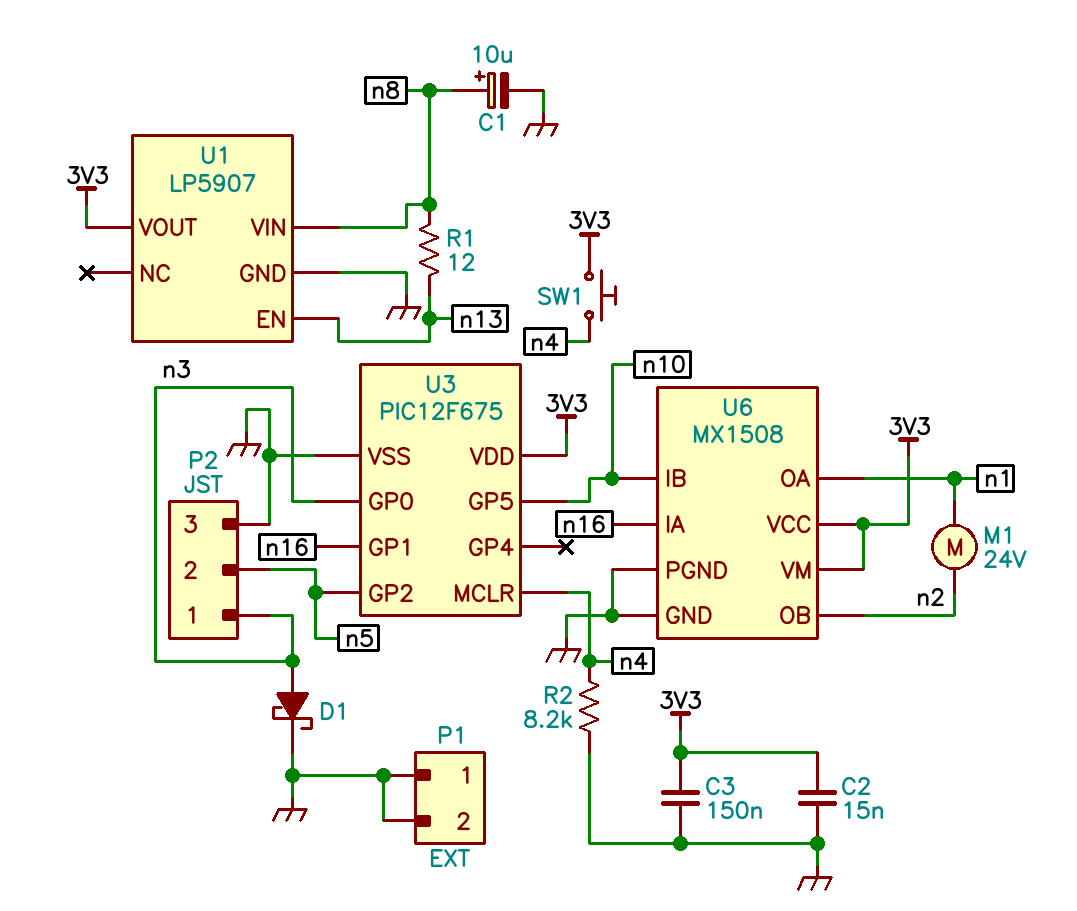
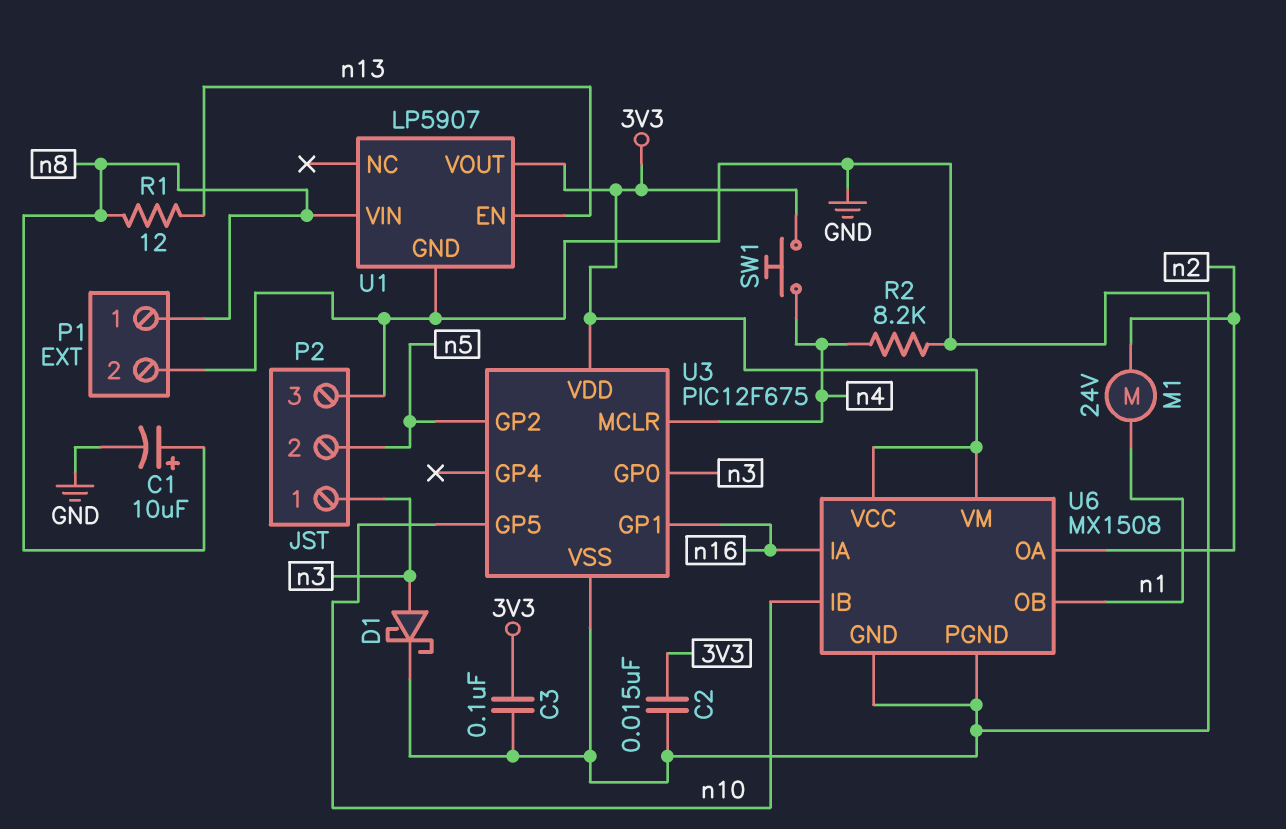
C3: 150nF (3V3, GND) -> 100nF (3V3, GND)
P1 pin 1: GND -> n8
U6 pin OA: n1 -> n2
U6 pin OB: n2 -> n1

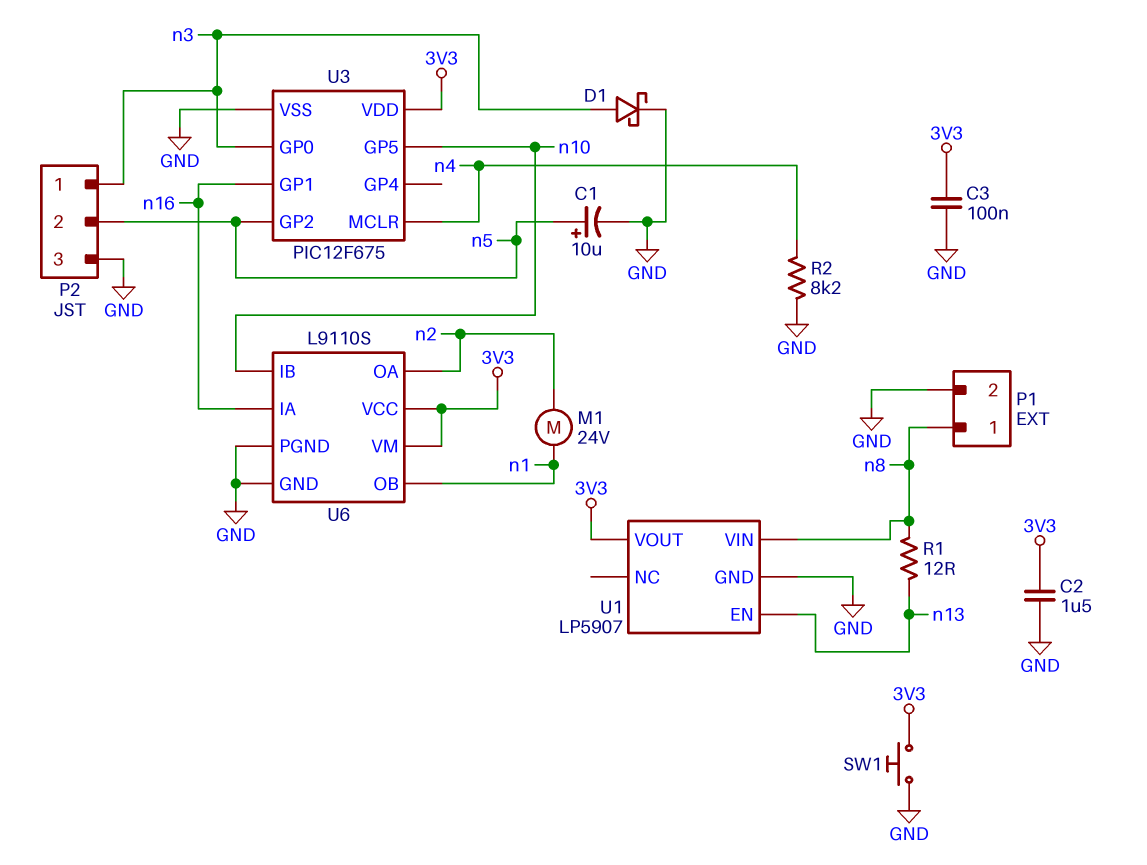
C1: 10uF (plus n8, minus GND) -> 10uF (plus n5, minus GND)
C2: 15nF (3V3, GND) -> 1.5uF (3V3, GND)
SW1: button (3V3, n4) -> button (3V3, GND)
U6: MX1508 -> L9110S

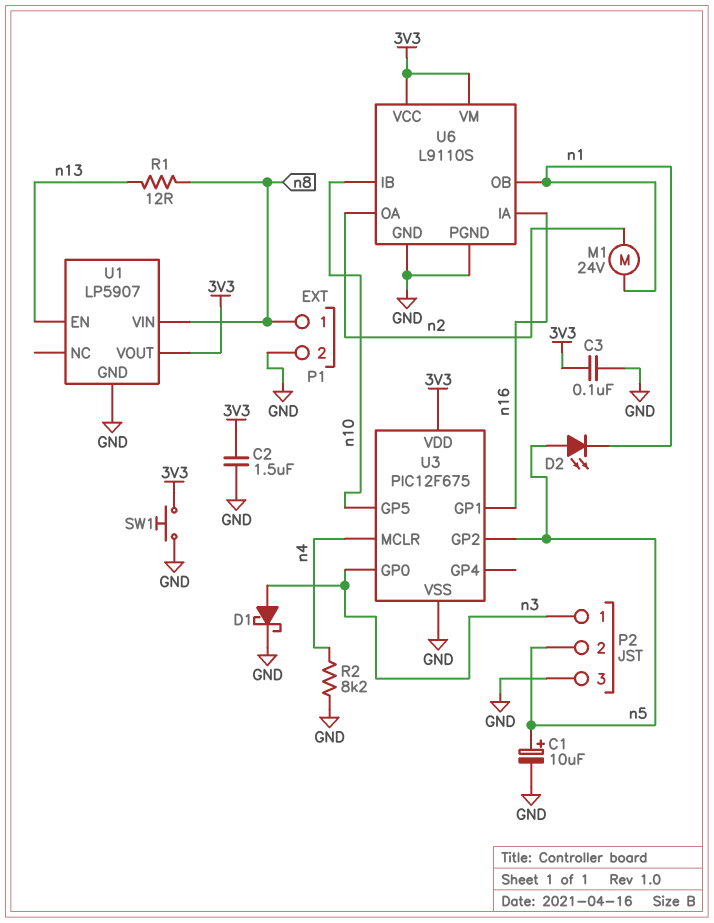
D2: none -> LED (A n5, K n1)

